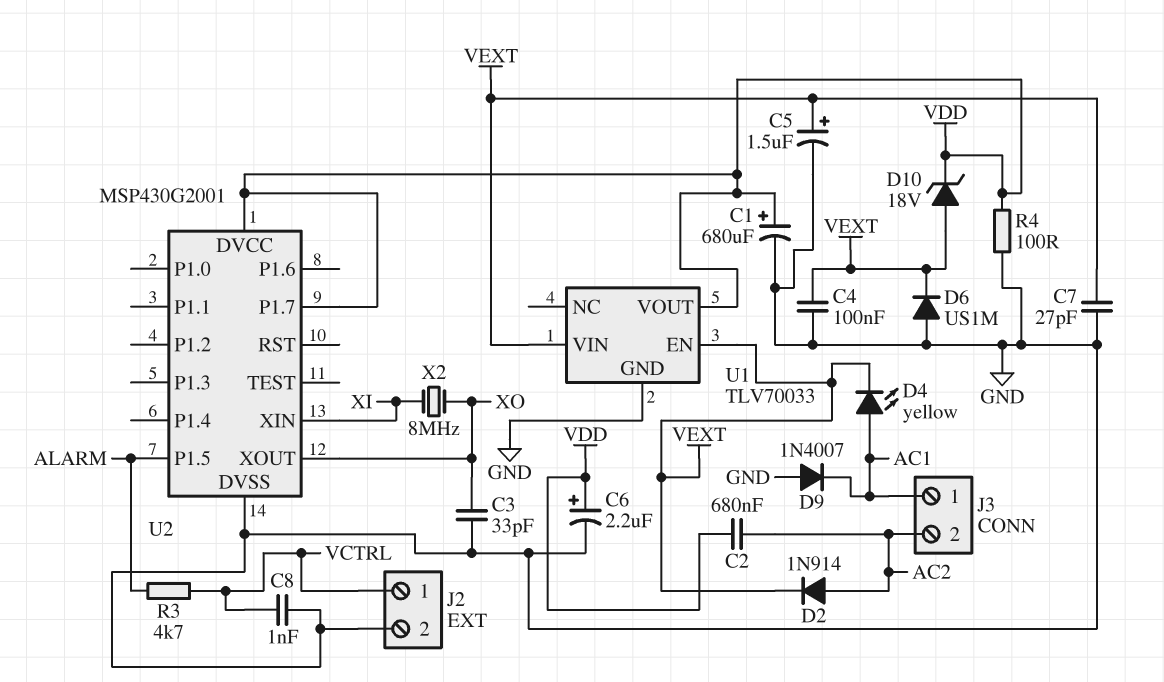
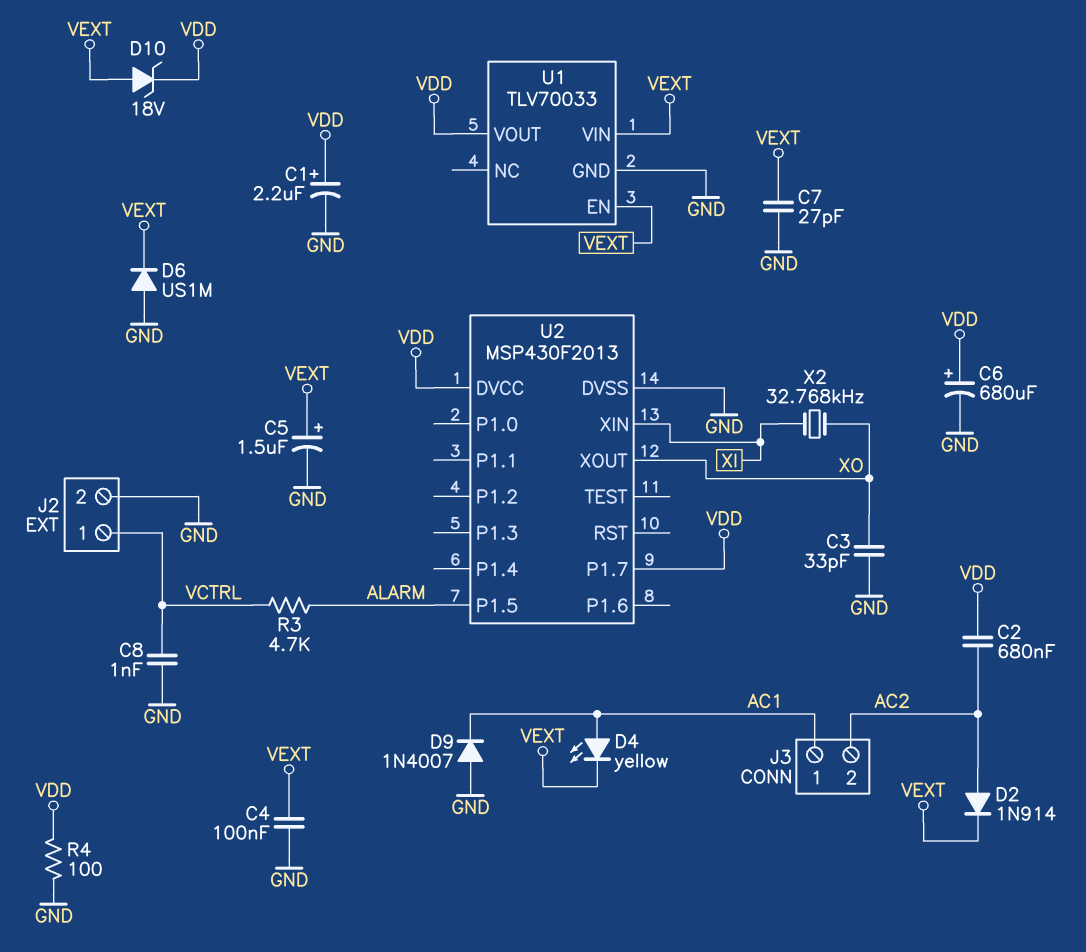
C1: 680uF (plus VDD, minus GND) -> 2.2uF (plus VDD, minus GND)
C6: 2.2uF (plus VDD, minus GND) -> 680uF (plus VDD, minus GND)
U2: MSP430G2001 -> MSP430F2013
X2: 8MHz (XI, XO) -> 32.768kHz (XI, XO)

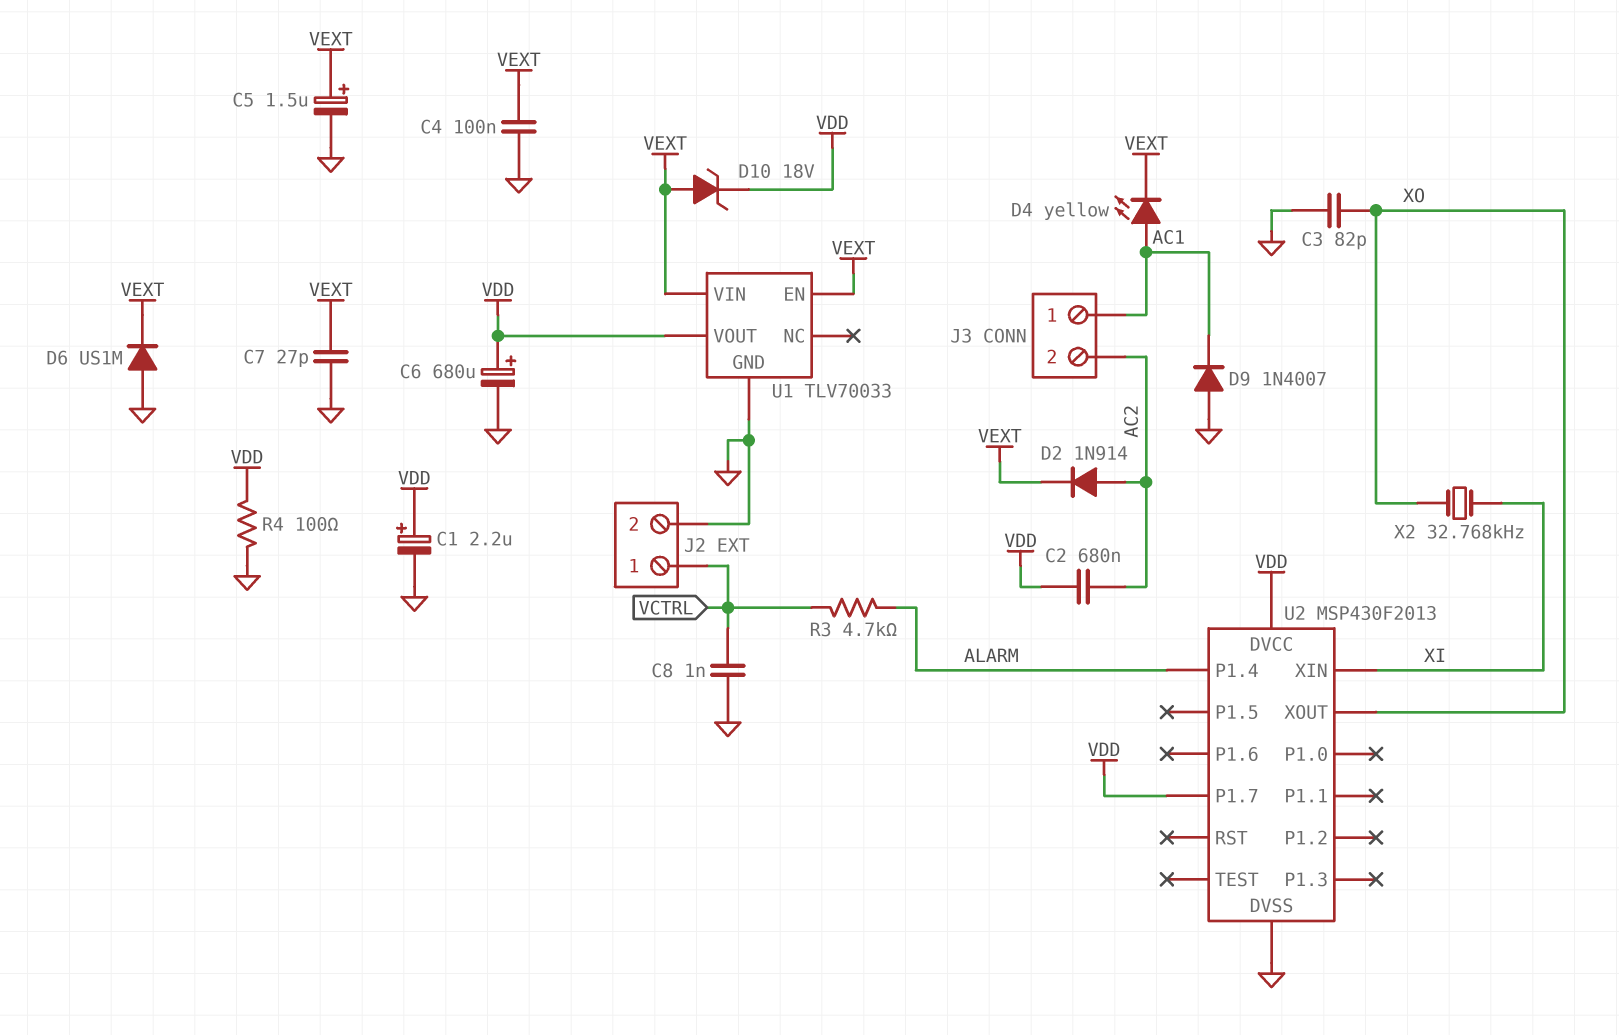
C3: 33pF (GND, XO) -> 82pF (GND, XO)
U2 pin P1.4: none -> ALARM
U2 pin P1.5: ALARM -> none

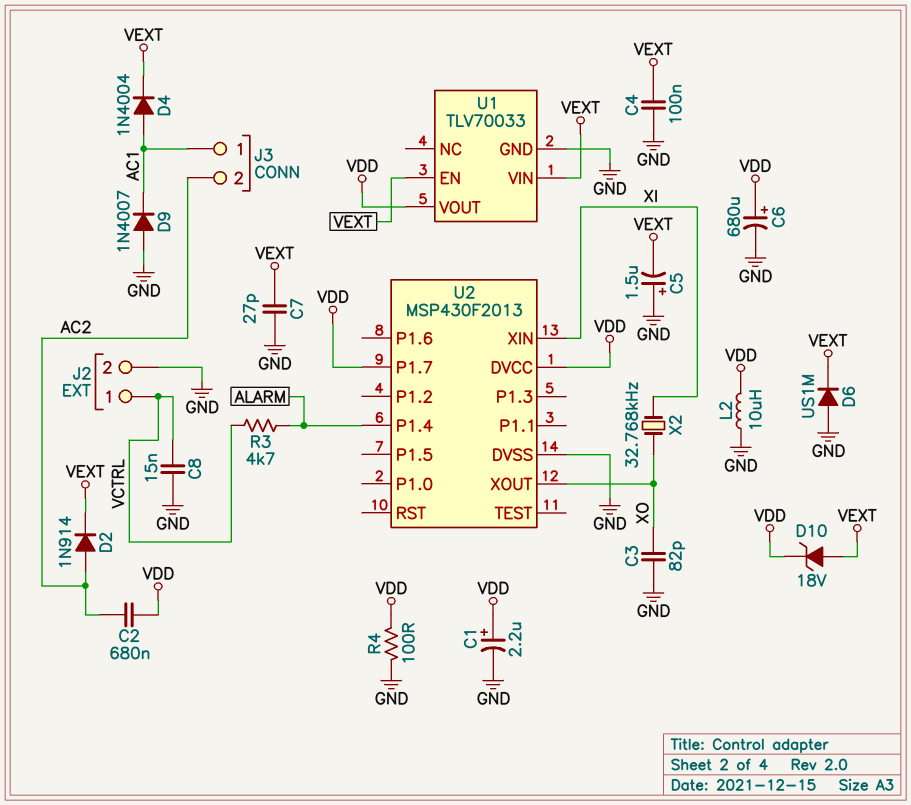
C5: 1.5uF (plus VEXT, minus GND) -> 1.5uF (plus GND, minus VEXT)
C8: 1nF (GND, VCTRL) -> 15nF (GND, VCTRL)
D4: LED yellow (A AC1, K VEXT) -> diode 1N4004 (A AC1, K VEXT)
L2: none -> 10uH (GND, VDD)

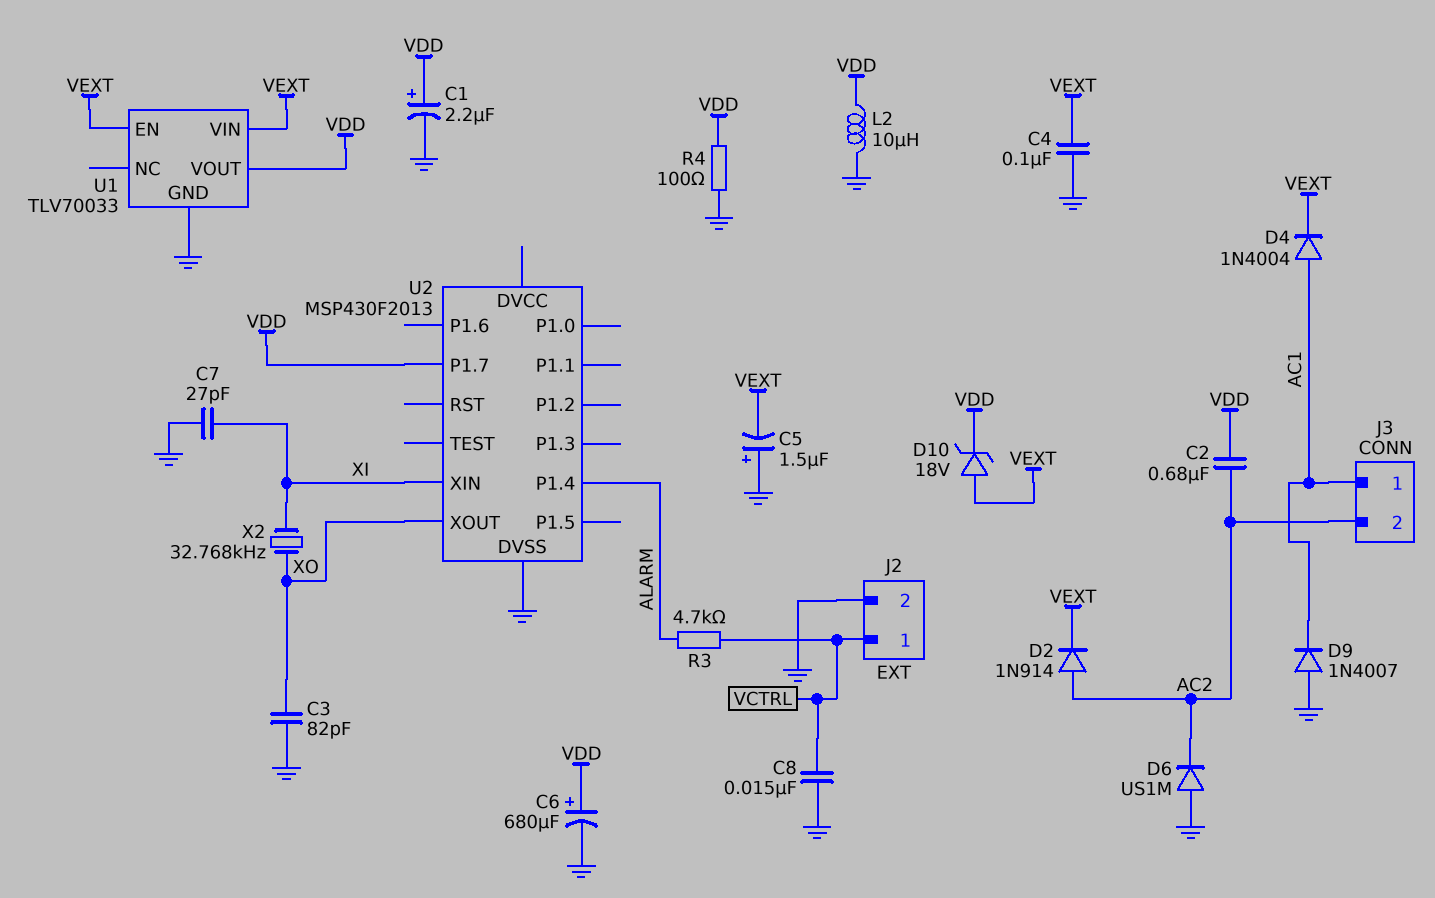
C7: 27pF (GND, VEXT) -> 27pF (GND, XI)
D6: diode US1M (A GND, K VEXT) -> diode US1M (A GND, K AC2)
U2 pin DVCC: VDD -> none

